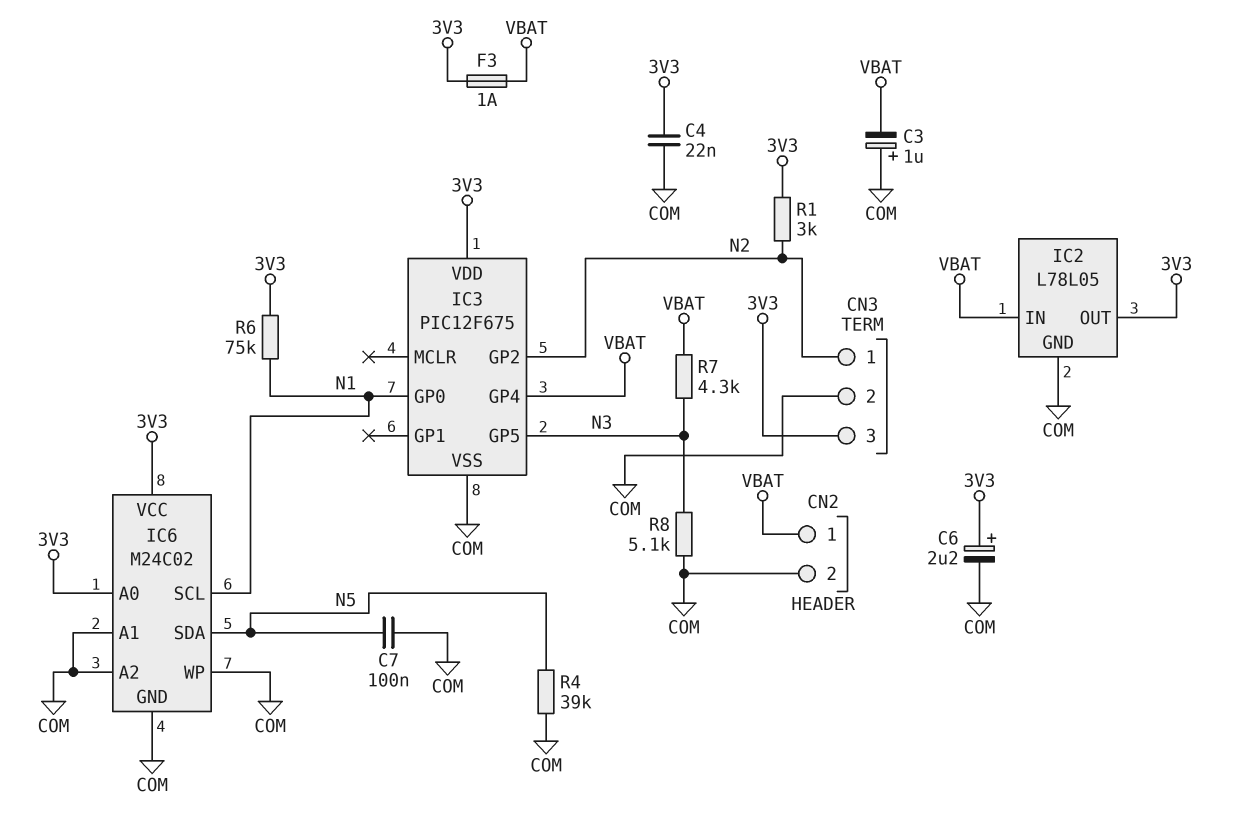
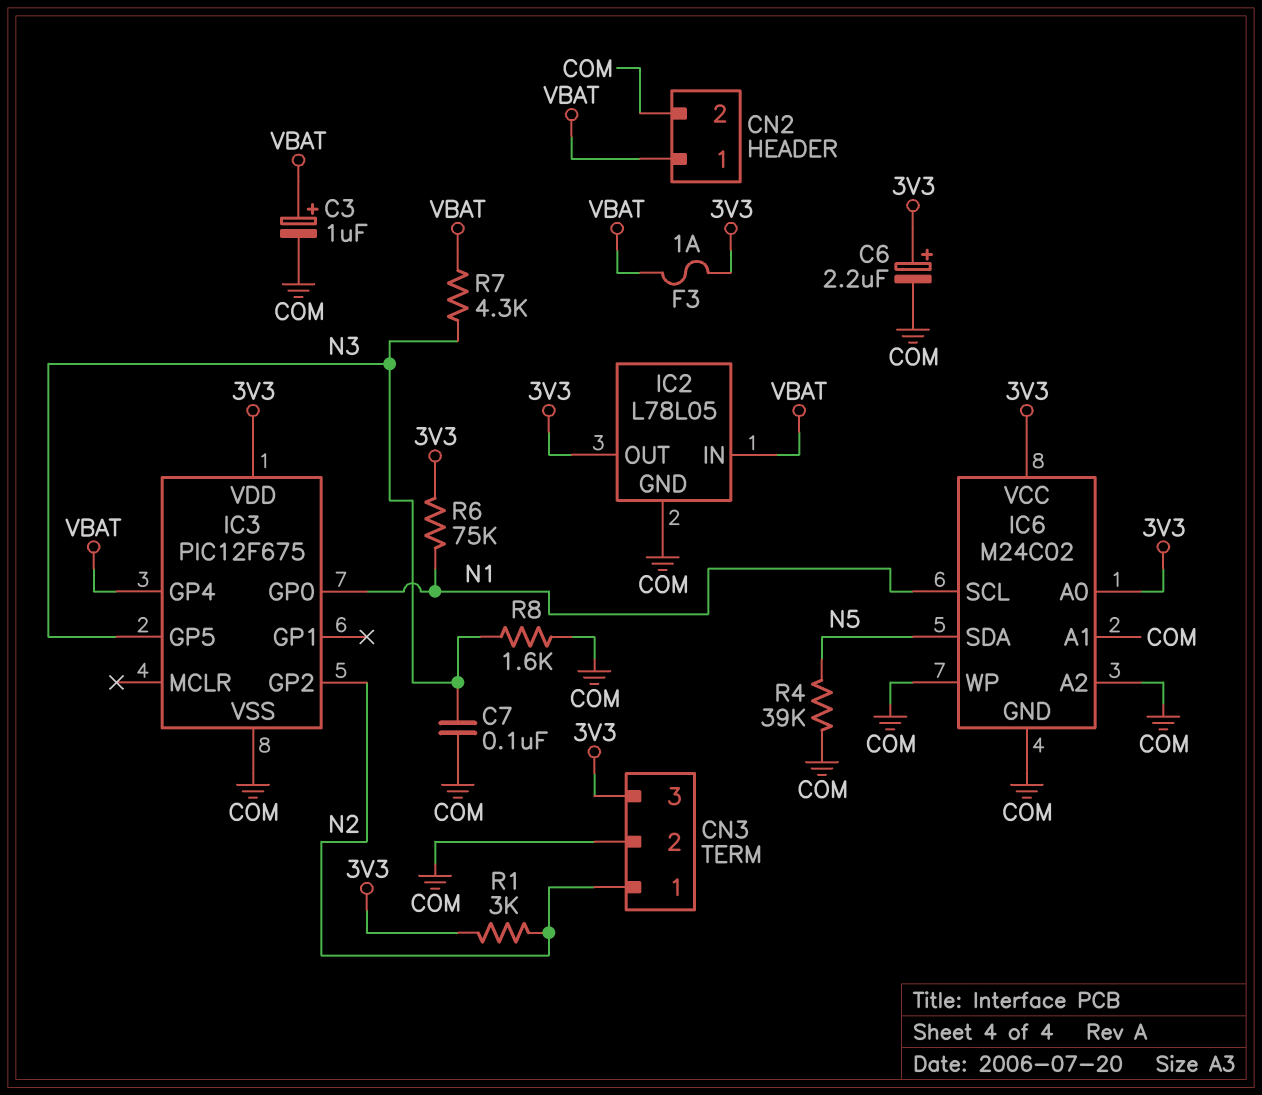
C3: 1uF (plus COM, minus VBAT) -> 1uF (plus VBAT, minus COM)
C4: 22nF (3V3, COM) -> none
C7: 100nF (COM, N5) -> 100nF (COM, N3)
R8: 5.1k (COM, N3) -> 1.6k (COM, N3)

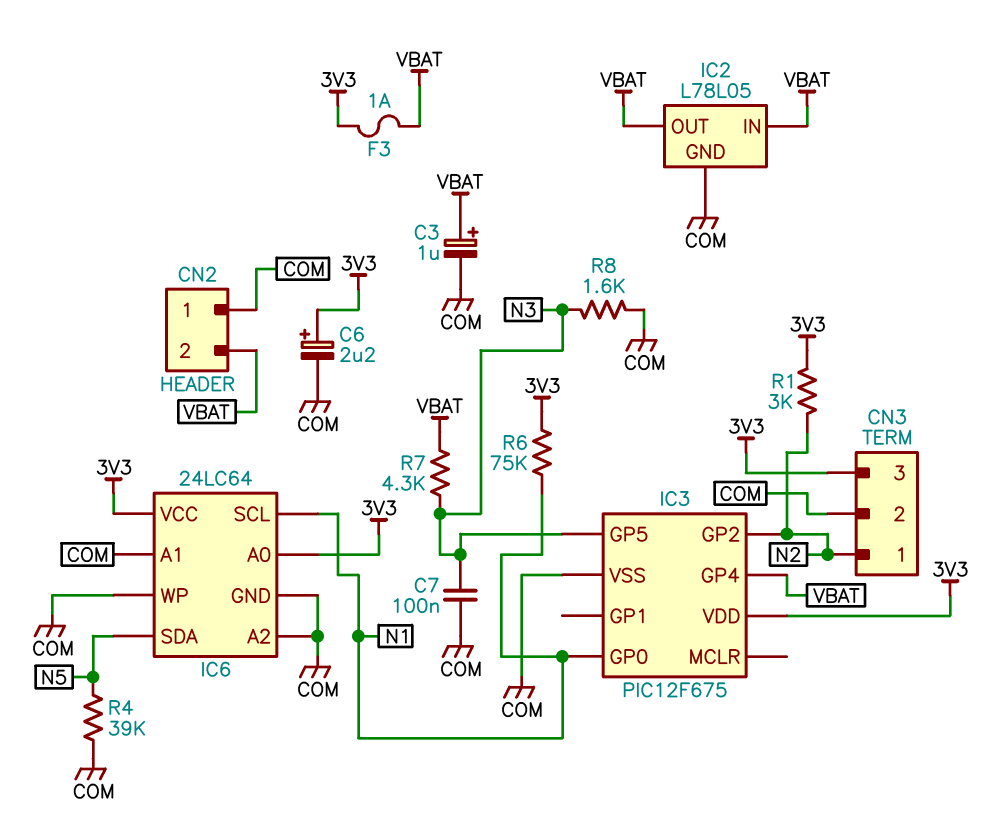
CN2 pin 1: VBAT -> COM
CN2 pin 2: COM -> VBAT
IC2 pin OUT: 3V3 -> VBAT
IC6: M24C02 -> 24LC64

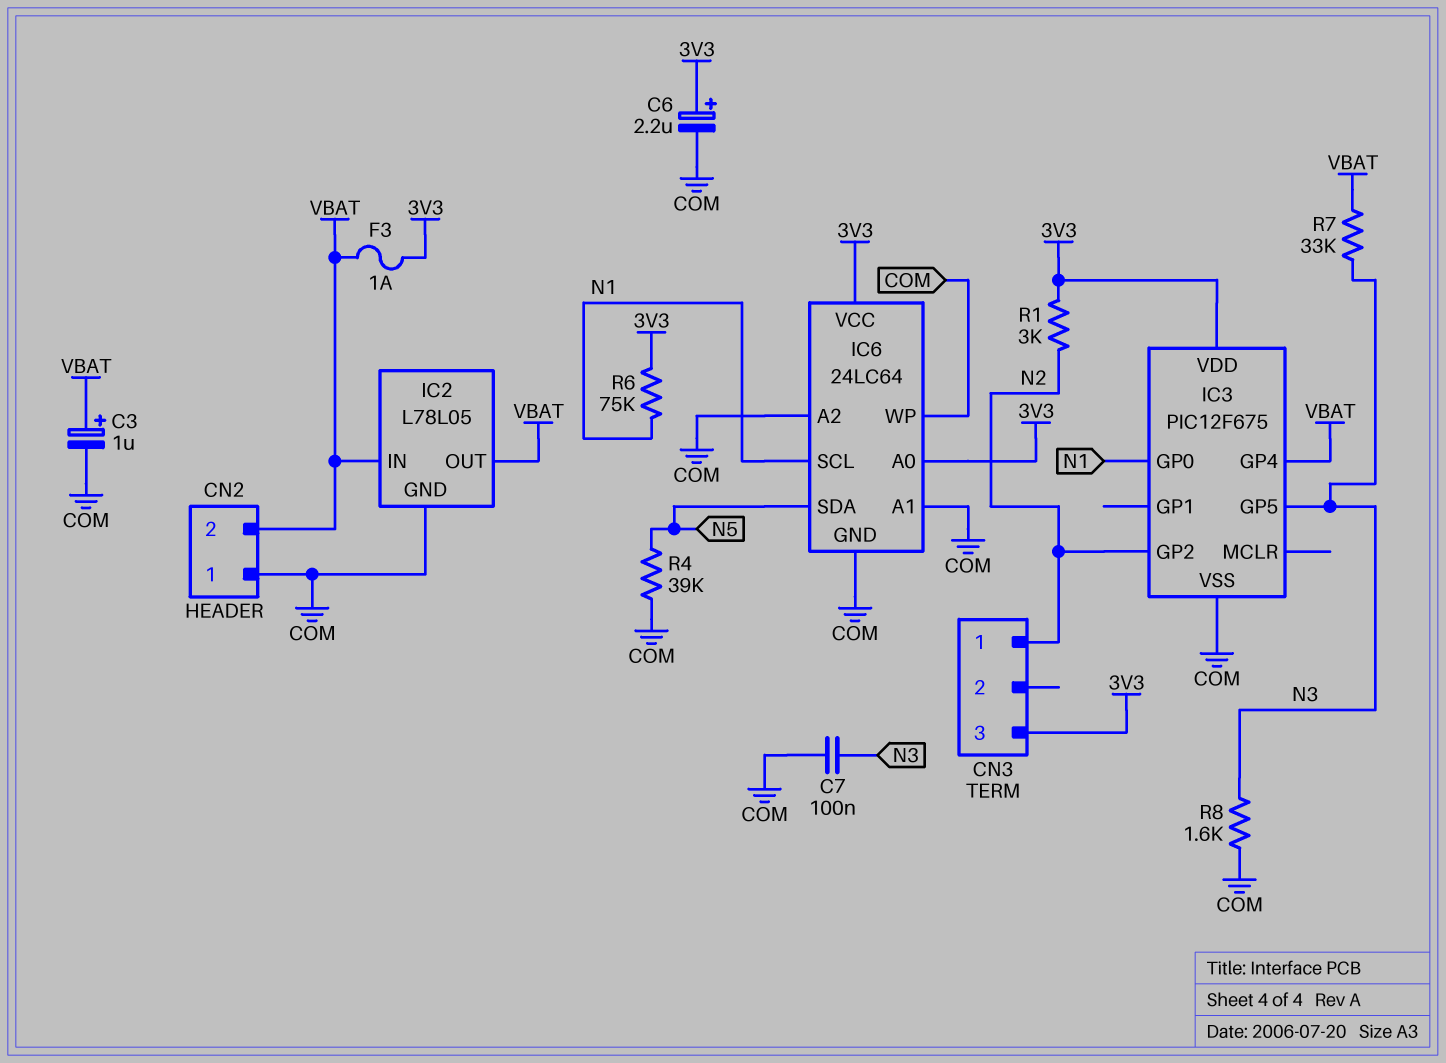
CN3 pin 2: COM -> none
R7: 4.3k (N3, VBAT) -> 33k (N3, VBAT)

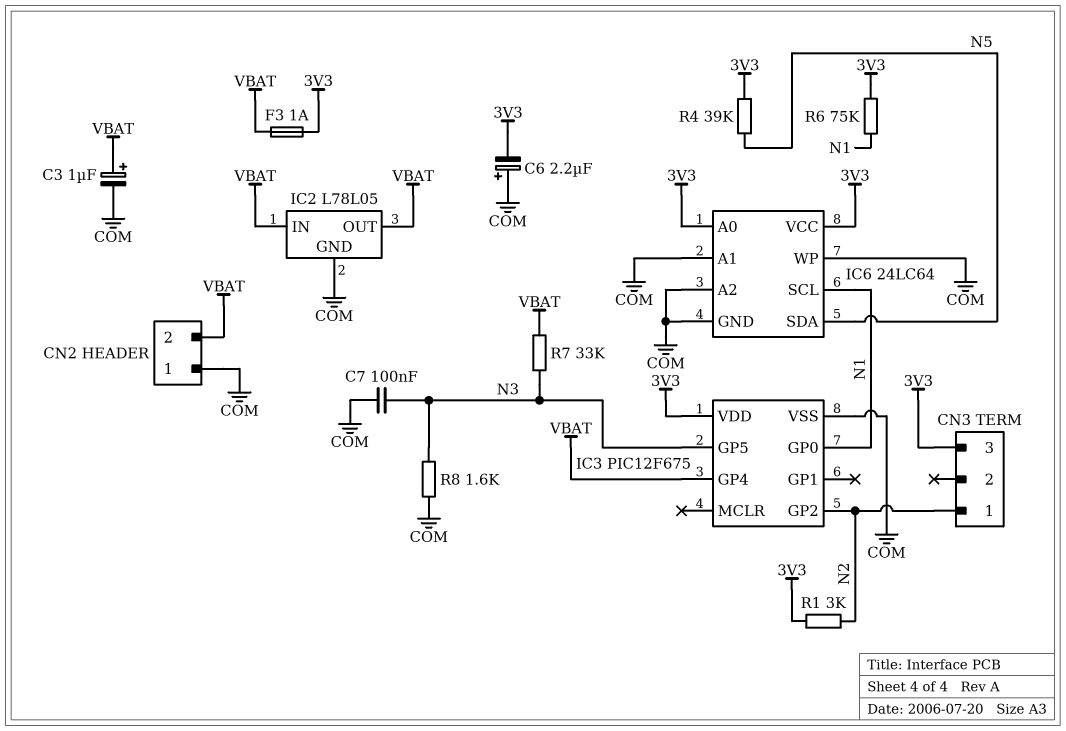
C6: 2.2uF (plus 3V3, minus COM) -> 2.2uF (plus COM, minus 3V3)
R4: 39k (COM, N5) -> 39k (3V3, N5)

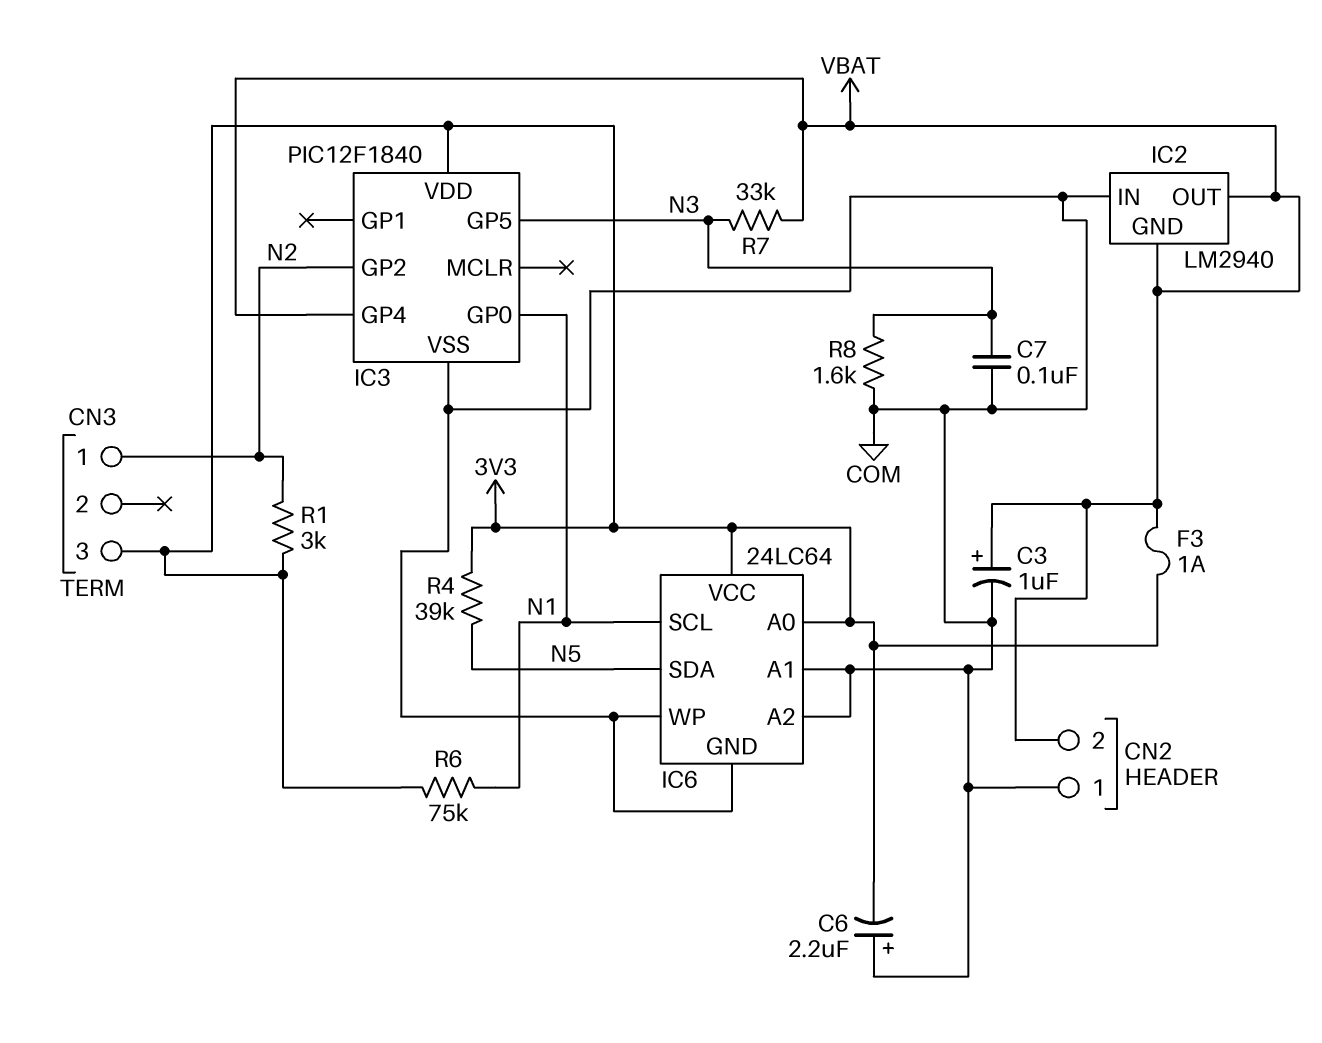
IC2: L78L05 -> LM2940
IC2 pin GND: COM -> VBAT
IC2 pin IN: VBAT -> COM
IC3: PIC12F675 -> PIC12F1840

